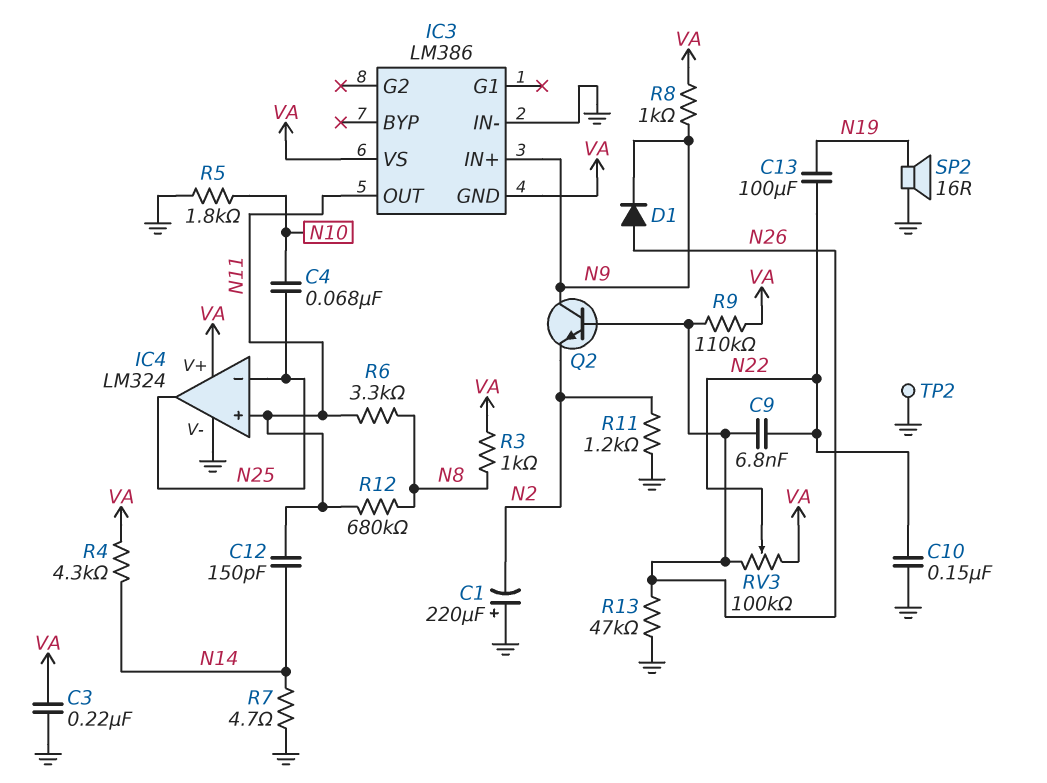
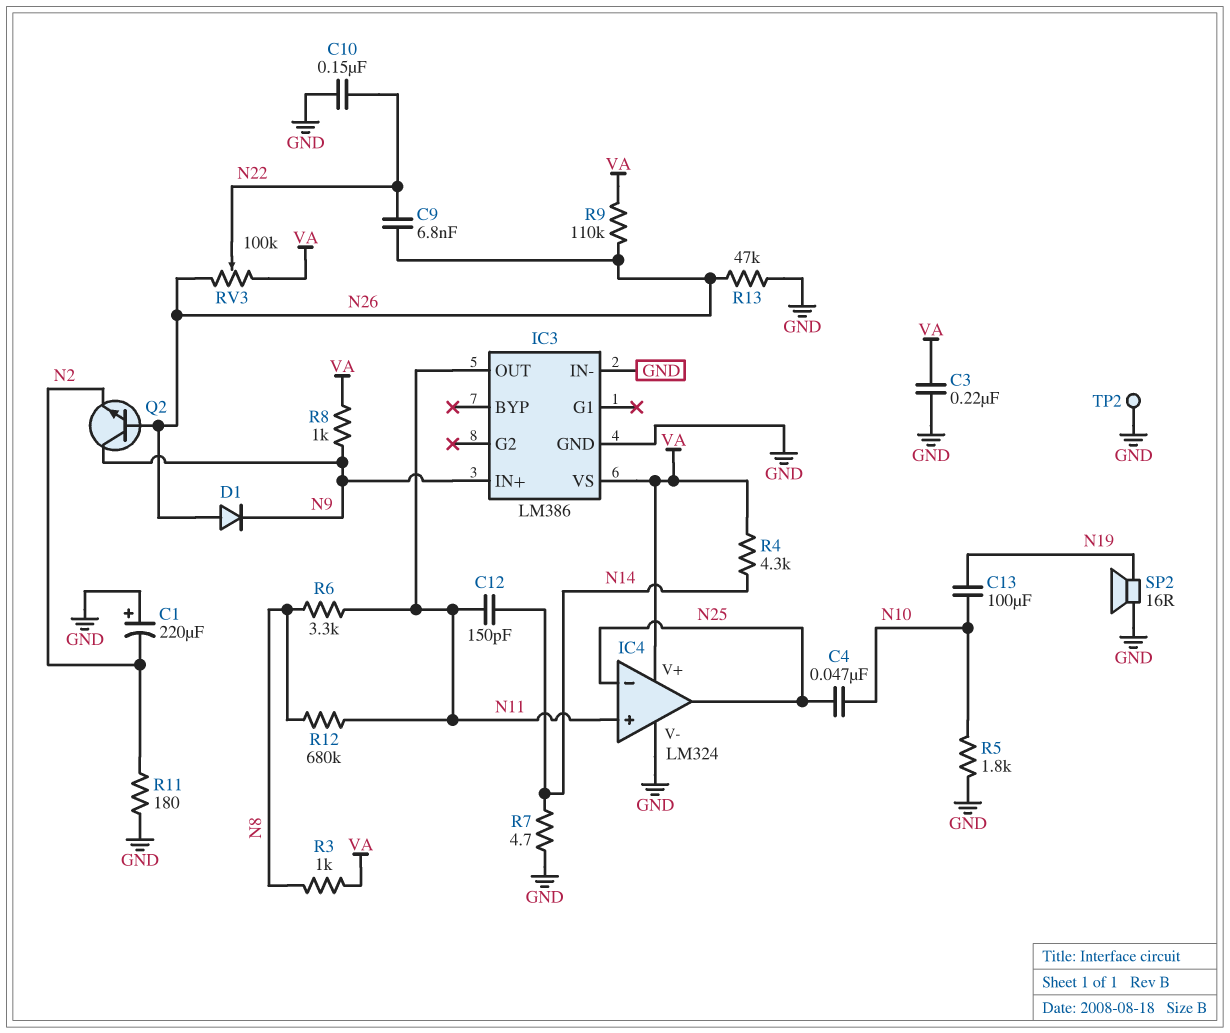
C4: 68nF (N10, N25) -> 47nF (N10, N25)
C13: 100uF (N19, N22) -> 100uF (N10, N19)
IC3 pin GND: VA -> GND
R11: 1.2k (GND, N2) -> 180 (GND, N2)

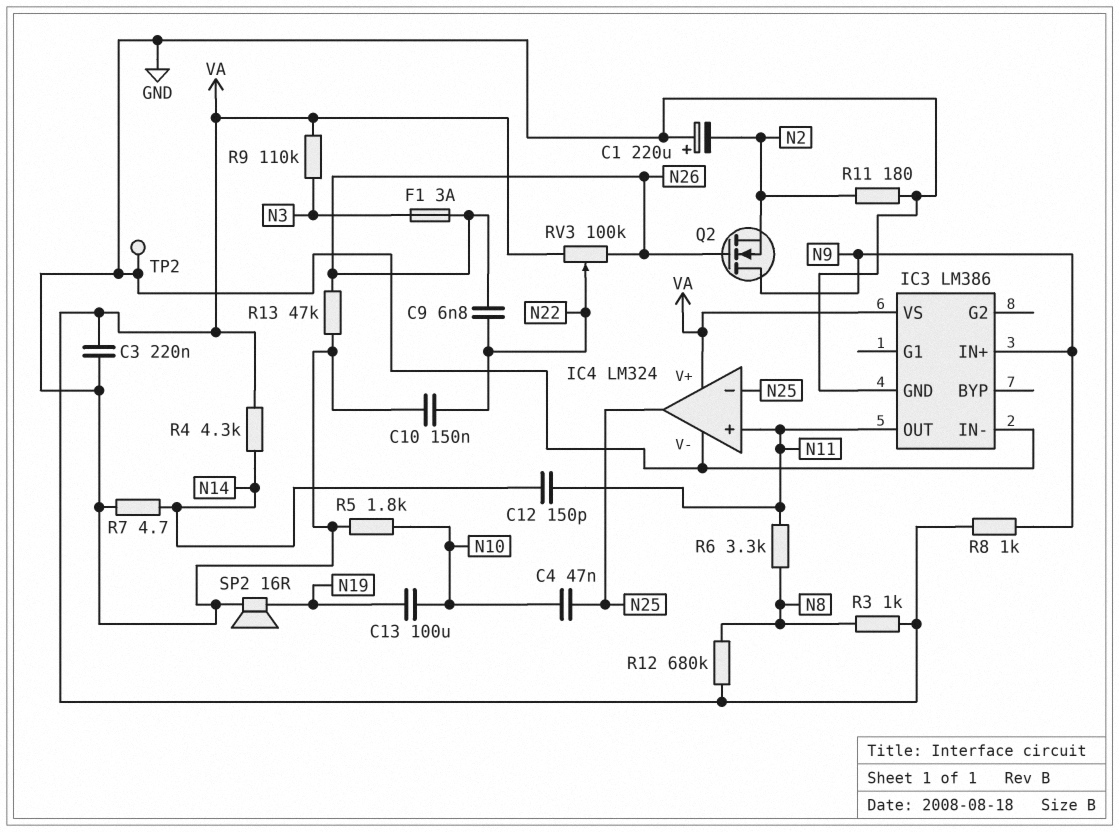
D1: diode (A N26, K N9) -> none
F1: none -> 3A (N3, N26)
Q2: NPN (B N26, C N9, E N2) -> NMOS (G N26, D N9, S N2)
R9: 110k (N26, VA) -> 110k (N3, VA)
R12: 680k (N8, N11) -> 680k (N8, VA)

